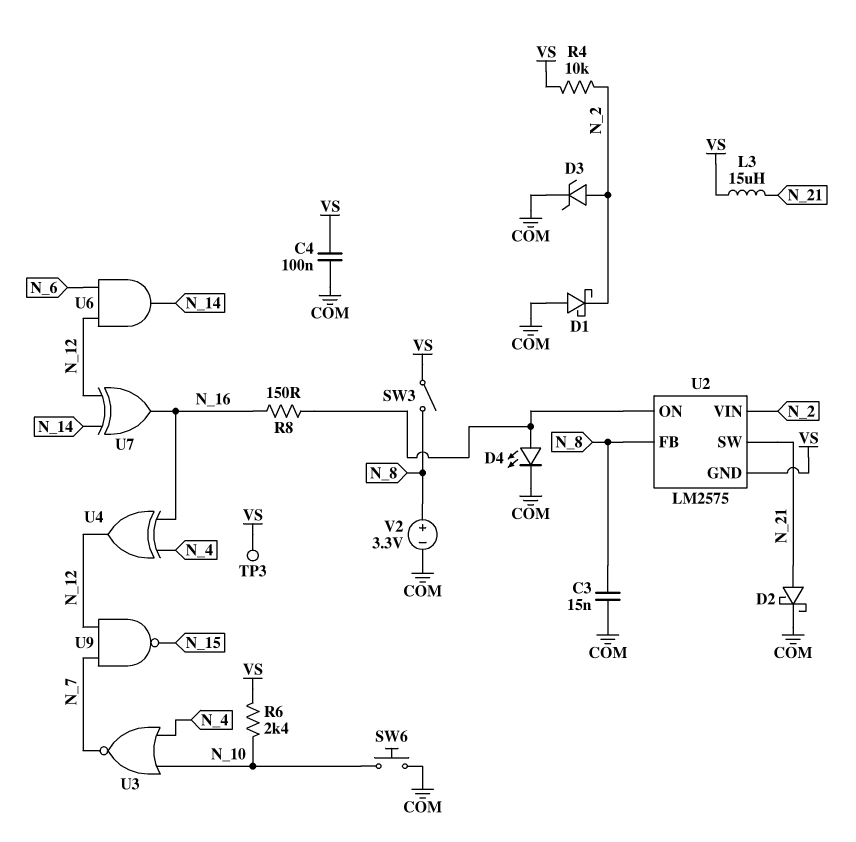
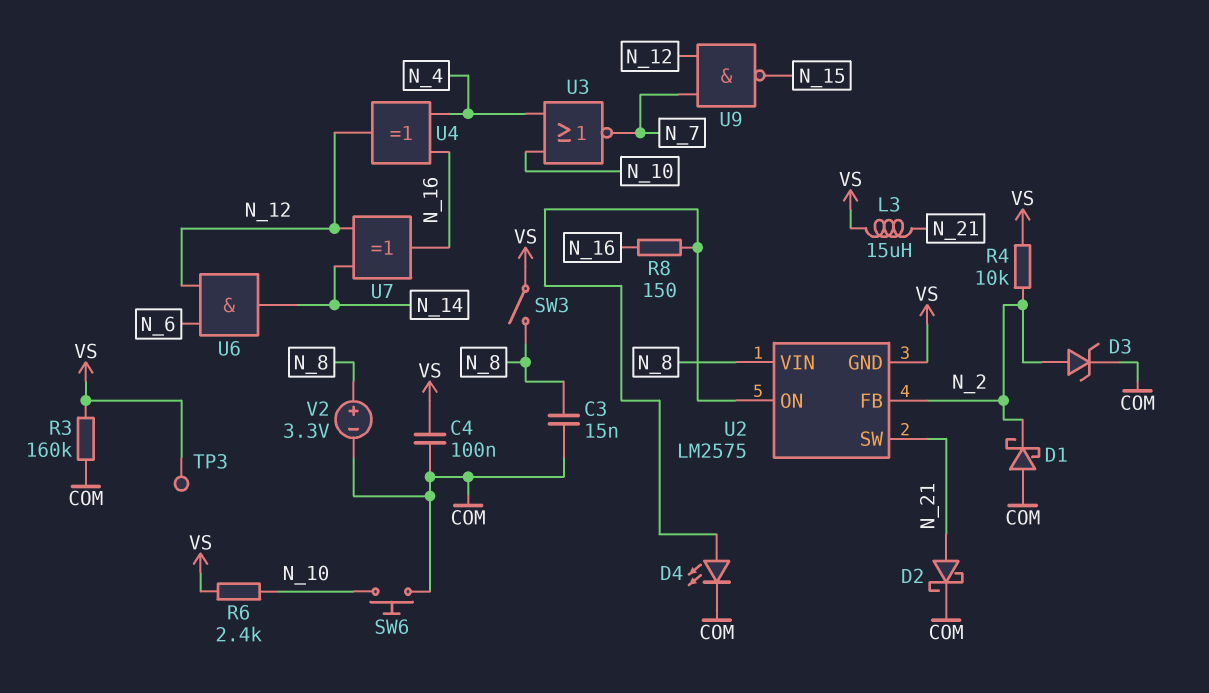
R3: none -> 160k (COM, VS)
U2 pin FB: N_8 -> N_2
U2 pin VIN: N_2 -> N_8

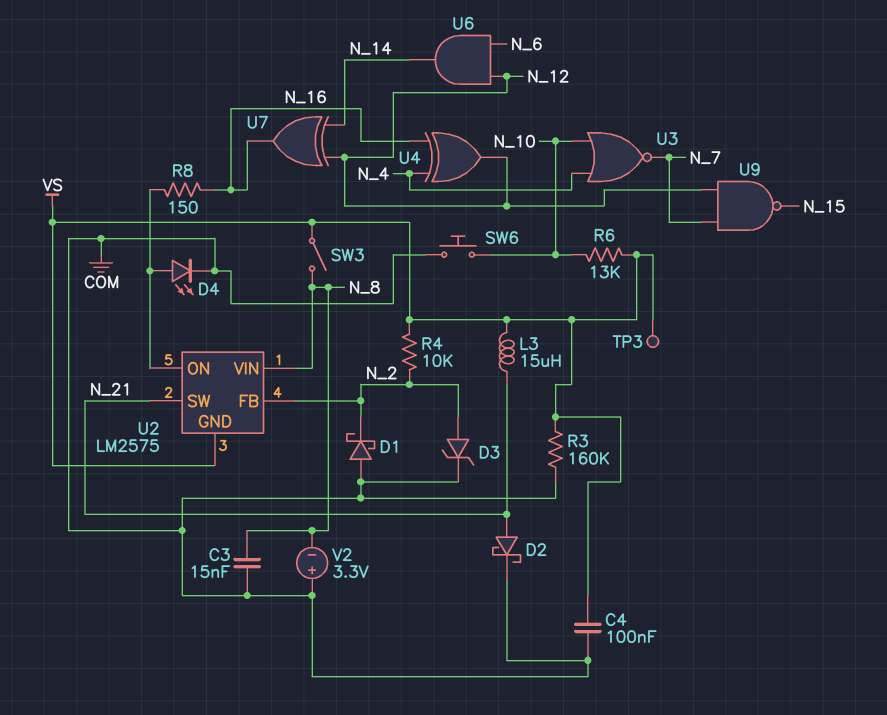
R6: 2.4k (N_10, VS) -> 13k (N_10, VS)
V2: 3.3V (plus N_8, minus COM) -> 3.3V (plus COM, minus N_8)

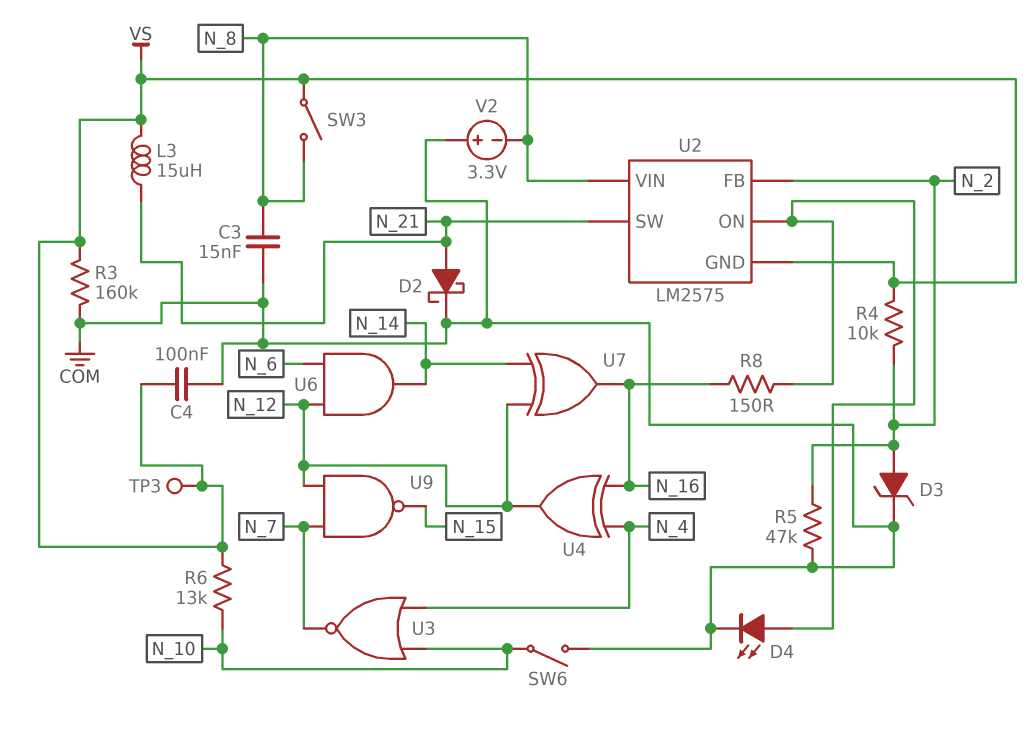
D1: schottky (A COM, K N_2) -> none
R5: none -> 47k (COM, N_2)
SW6: button (COM, N_10) -> switch (COM, N_10)

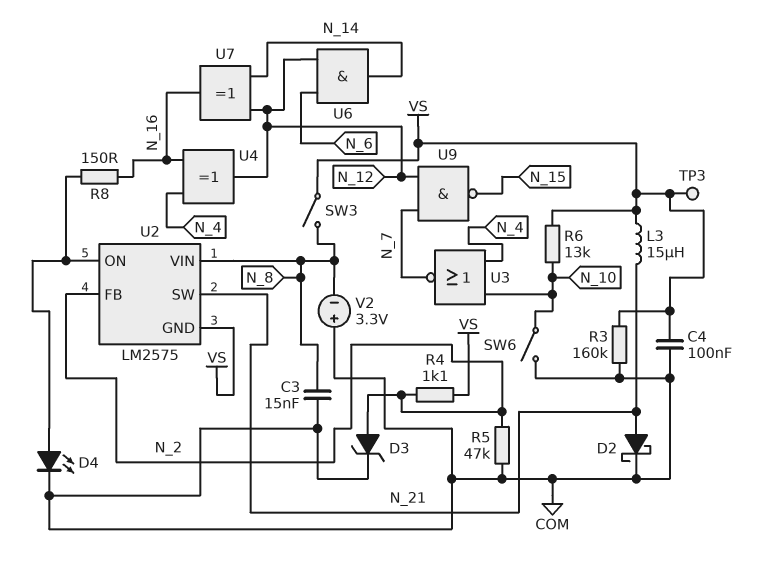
R4: 10k (N_2, VS) -> 1.1k (N_2, VS)

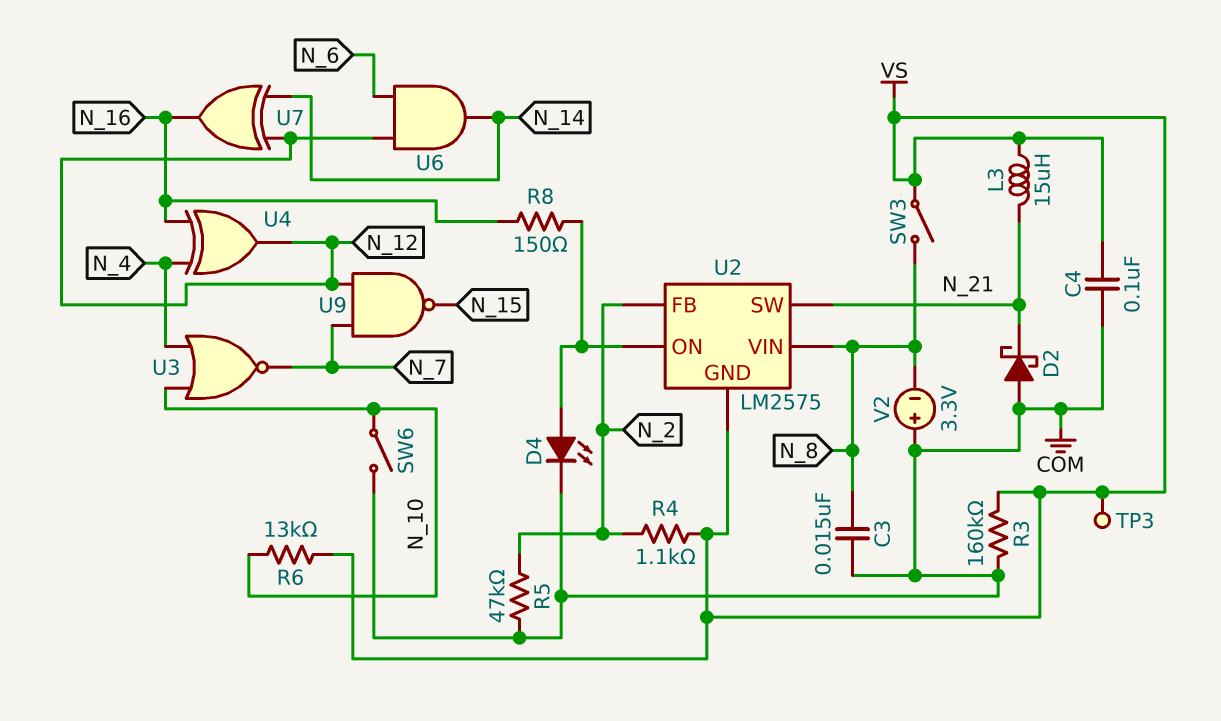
D2: schottky (A N_21, K COM) -> schottky (A COM, K N_21)
D3: zener (A N_2, K COM) -> none

